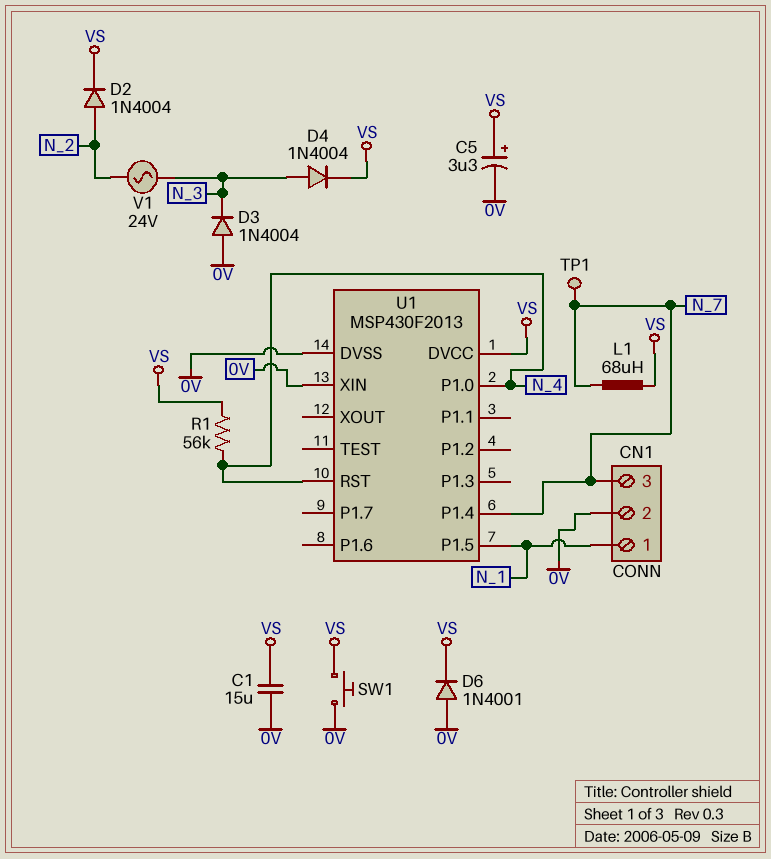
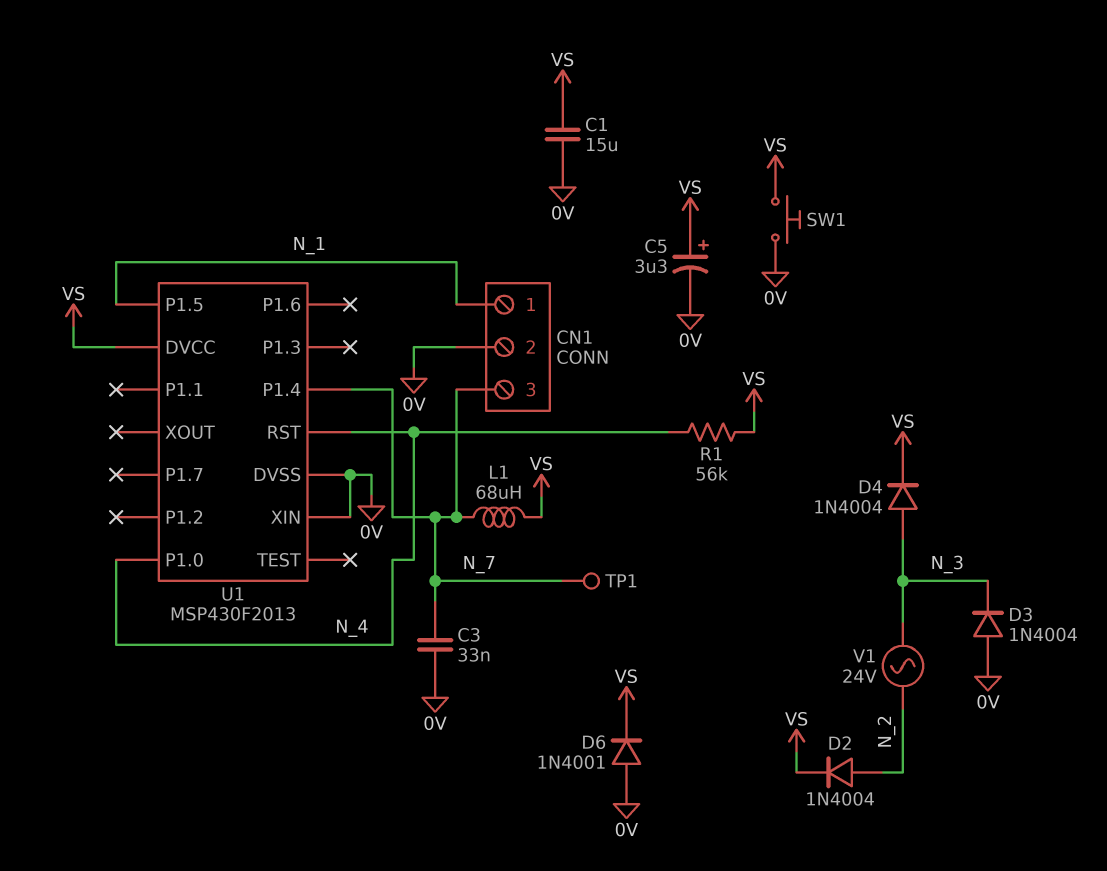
C3: none -> 33nF (0V, N_7)

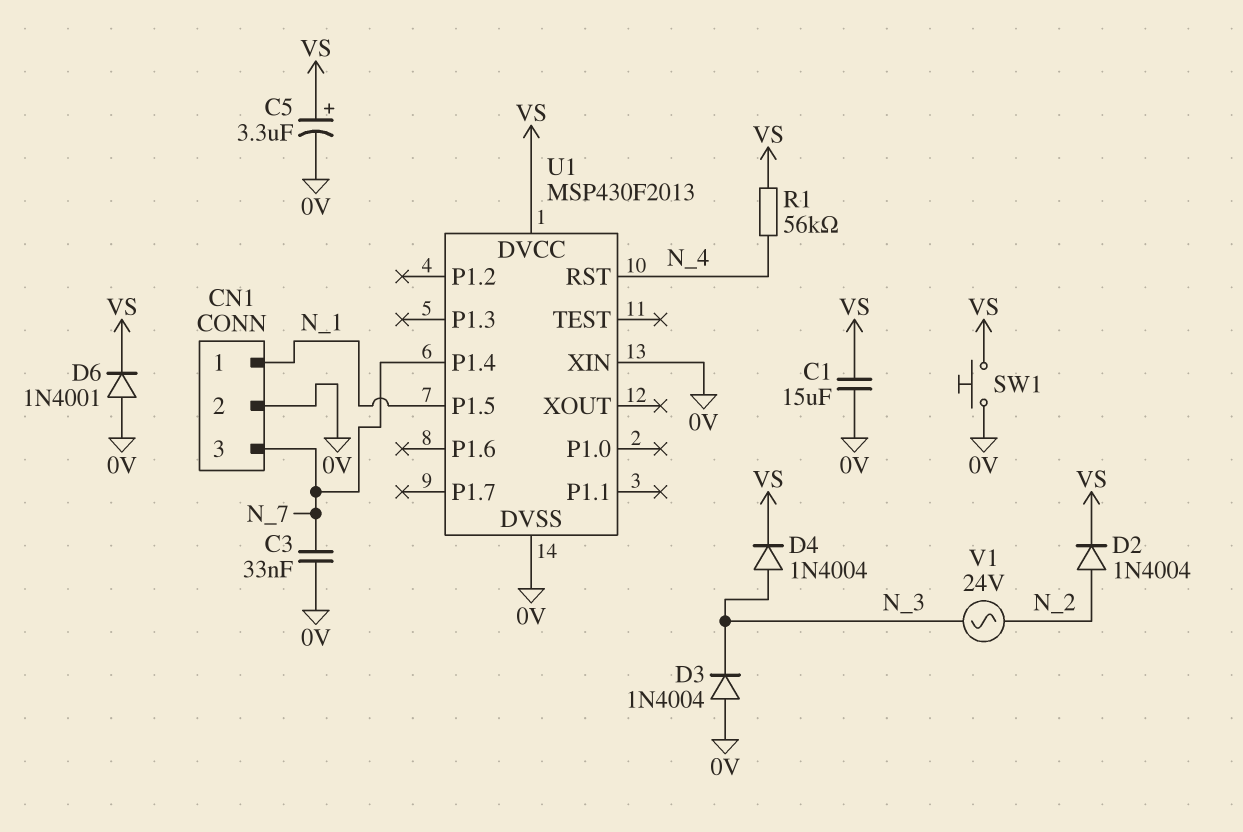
L1: 68uH (N_7, VS) -> none
TP1: test point (N_7) -> none
U1 pin P1.0: N_4 -> none

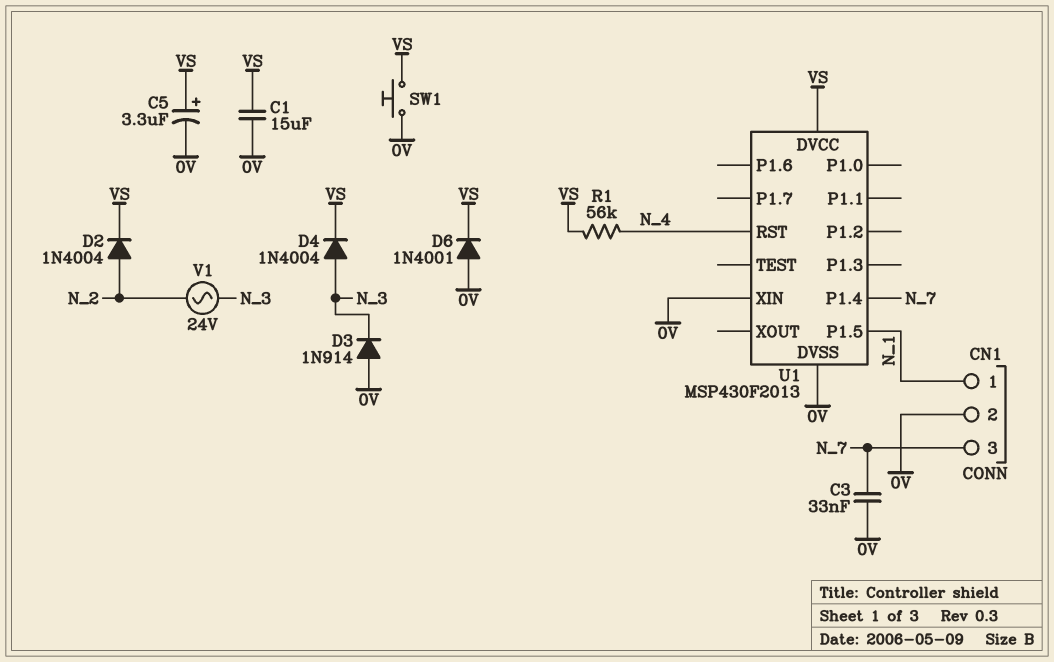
D3: diode 1N4004 (A 0V, K N_3) -> diode 1N914 (A 0V, K N_3)

